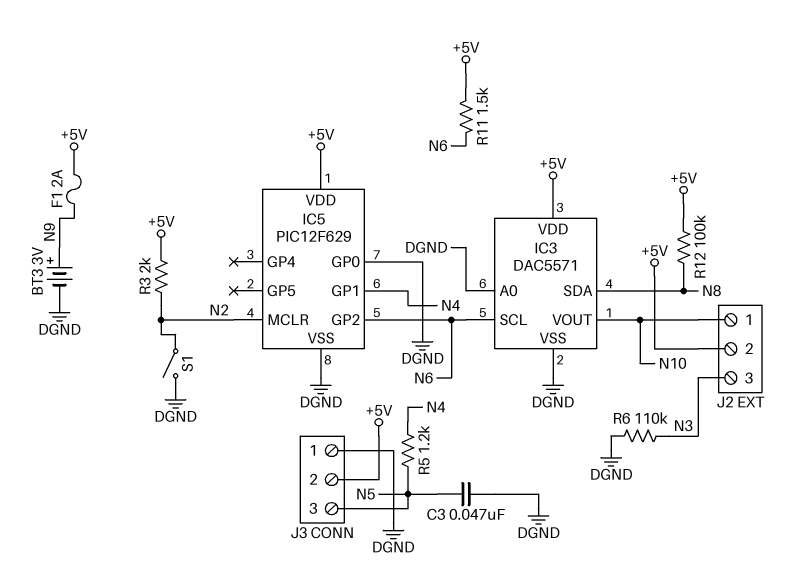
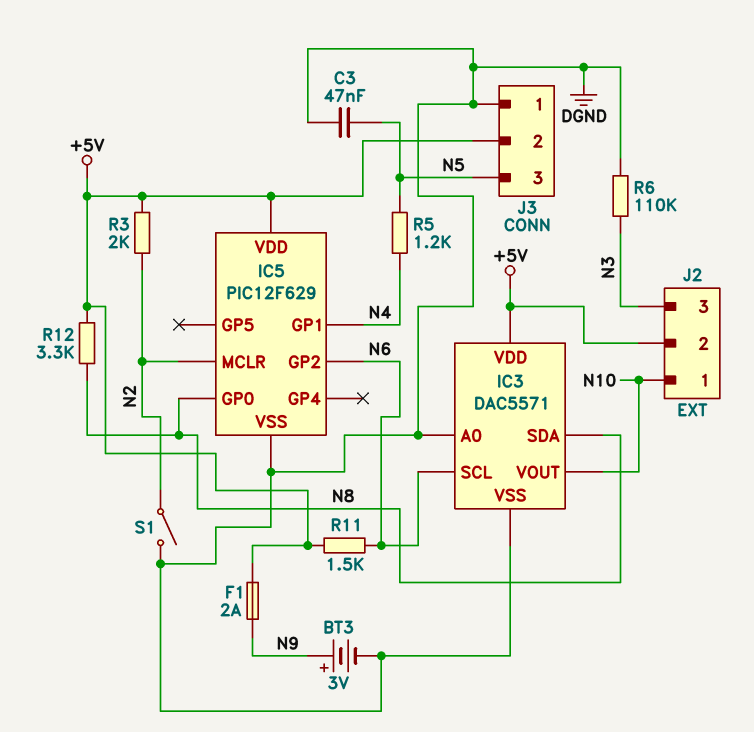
IC5 pin GP0: DGND -> N8
R12: 100k (+5V, N8) -> 3.3k (+5V, N8)

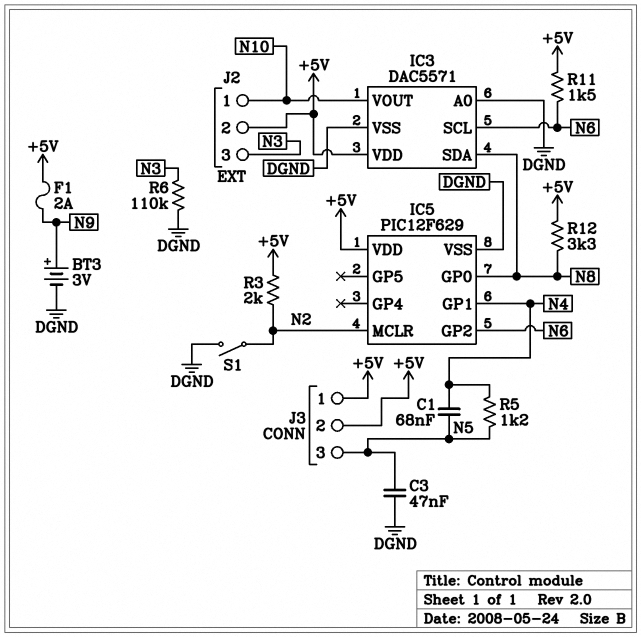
C1: none -> 68nF (N4, N5)
J3 pin 1: DGND -> +5V

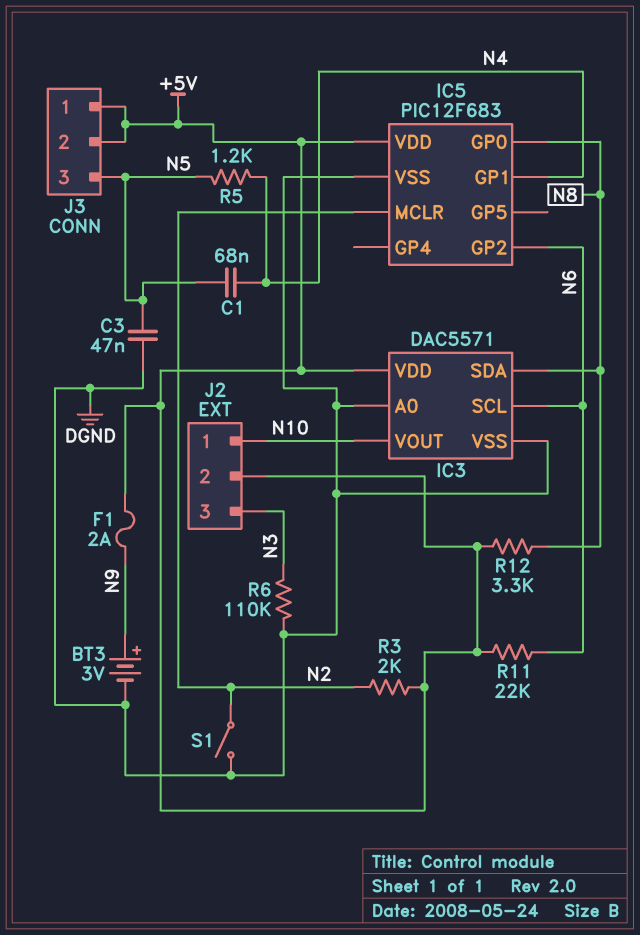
IC5: PIC12F629 -> PIC12F683
R11: 1.5k (+5V, N6) -> 22k (+5V, N6)

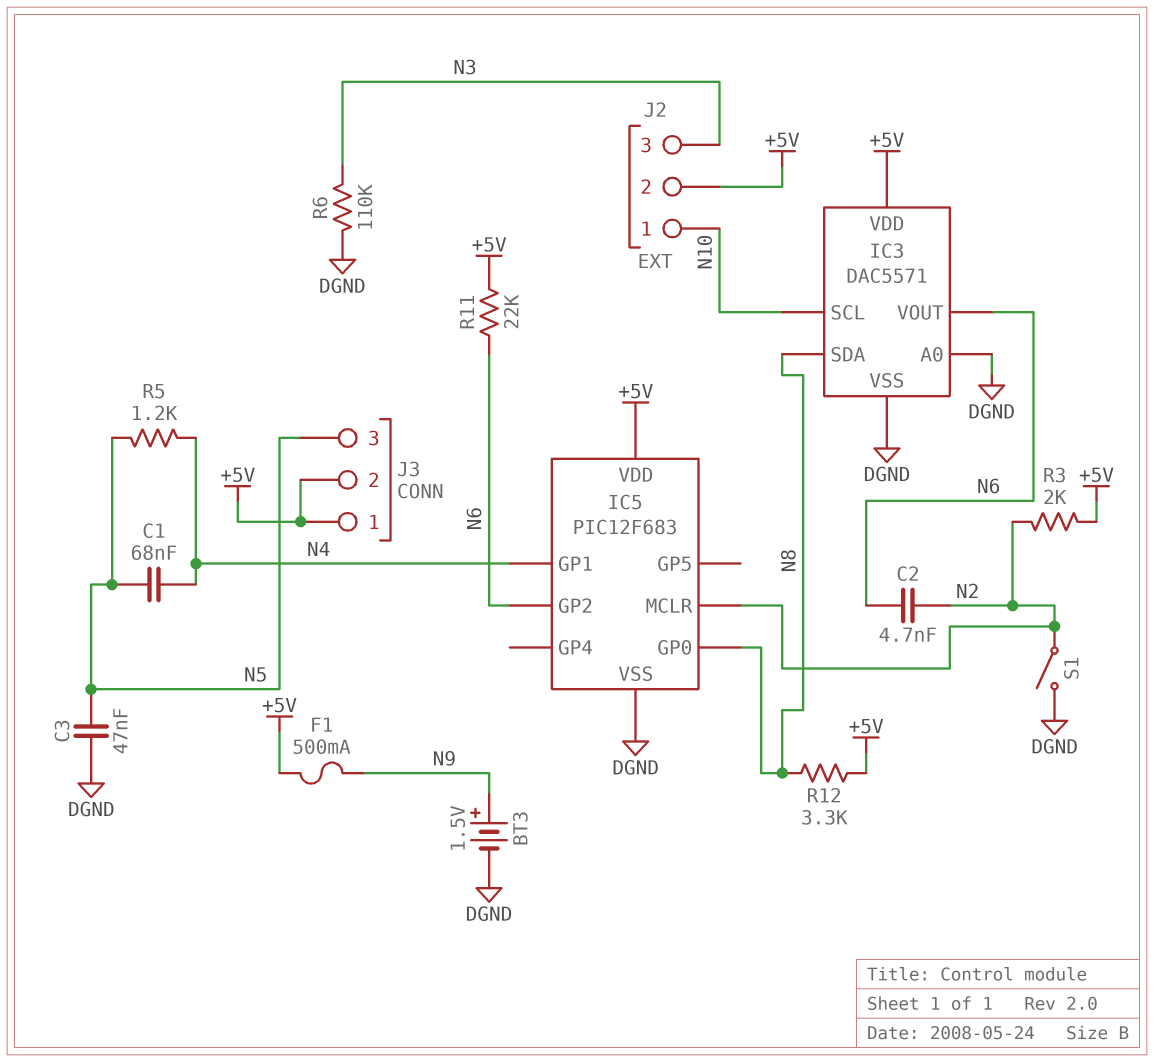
BT3: 3V (plus N9, minus DGND) -> 1.5V (plus N9, minus DGND)
C2: none -> 4.7nF (N2, N6)
F1: 2A (+5V, N9) -> 500mA (+5V, N9)
IC3 pin SCL: N6 -> N10
IC3 pin VOUT: N10 -> N6

